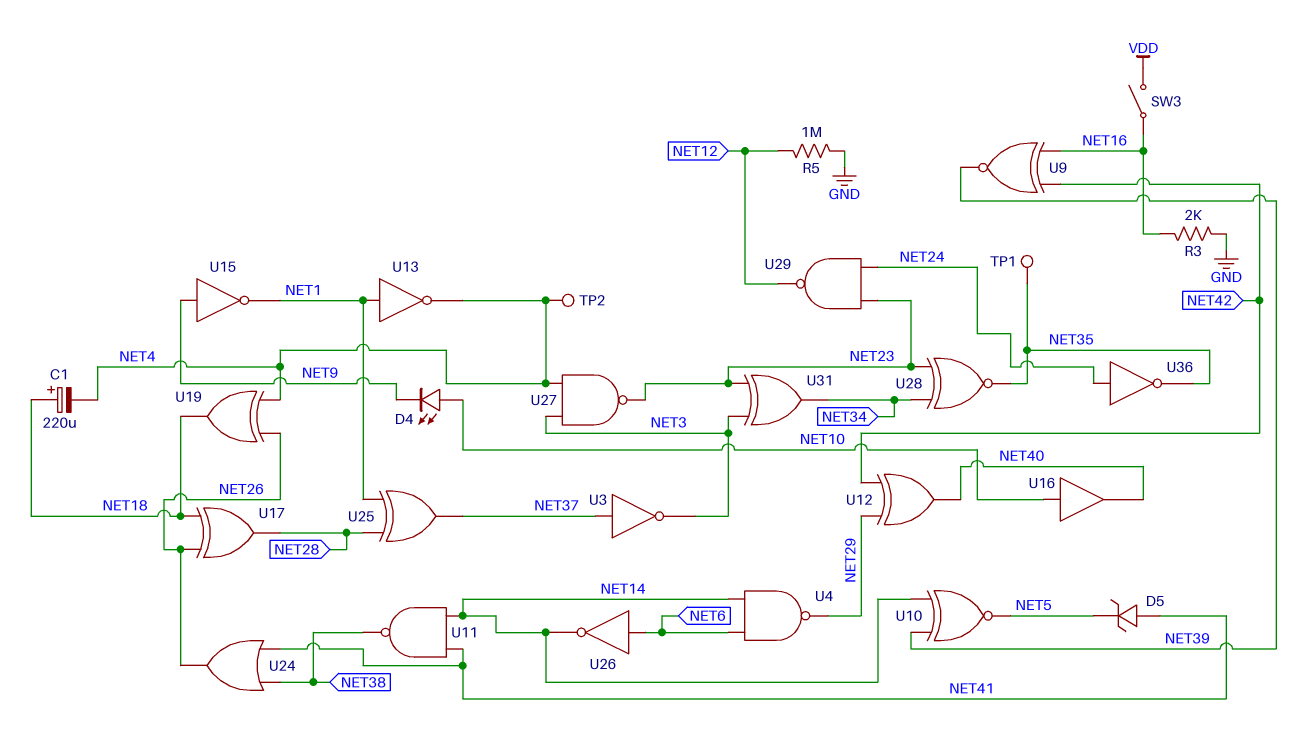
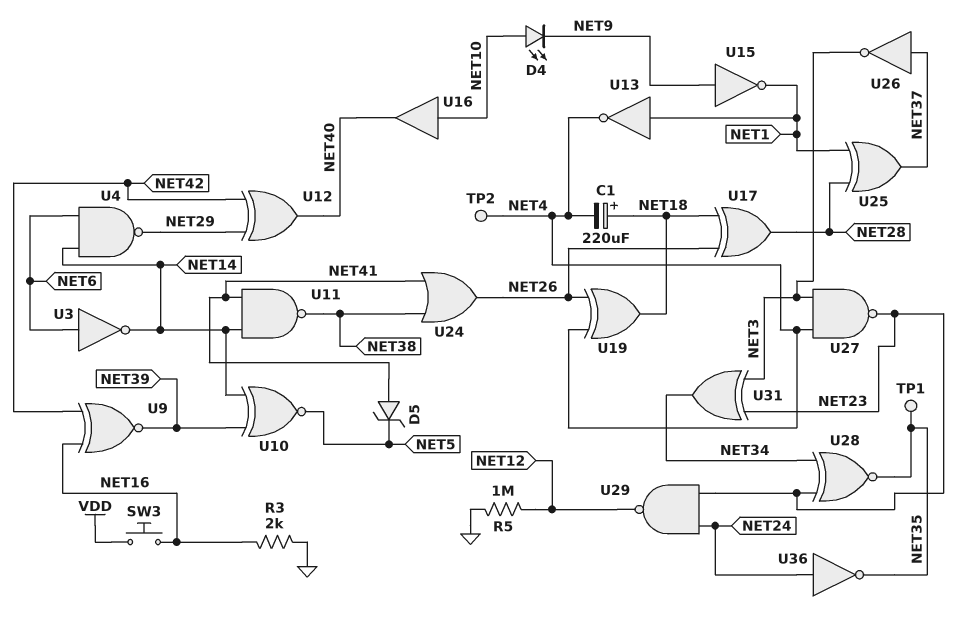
SW3: switch (NET16, VDD) -> button (NET16, VDD)
U3: NOT (in NET37, out NET3) -> NOT (in NET6, out NET14)
U26: NOT (in NET6, out NET14) -> NOT (in NET37, out NET3)

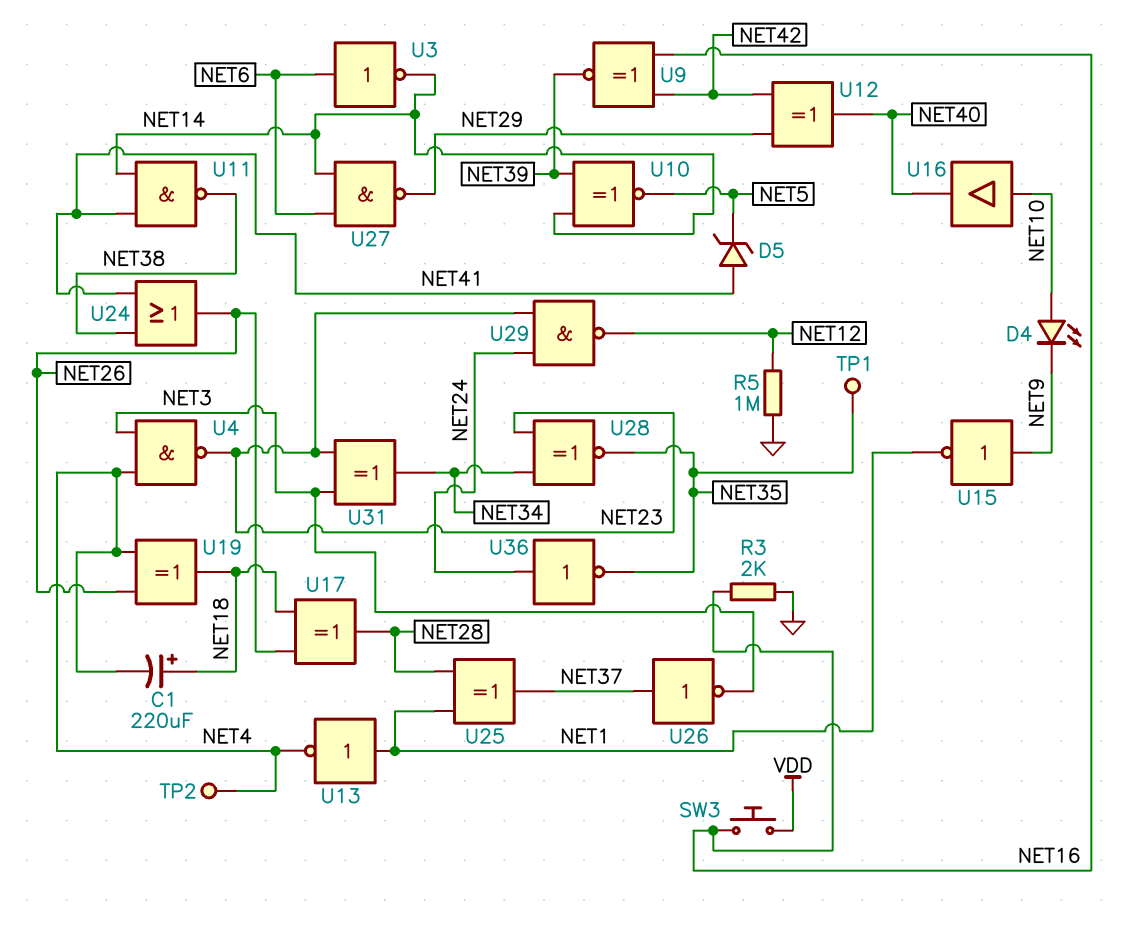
U4: NAND (in NET6, in NET14, out NET29) -> NAND (in NET3, in NET4, out NET23)
U27: NAND (in NET3, in NET4, out NET23) -> NAND (in NET6, in NET14, out NET29)

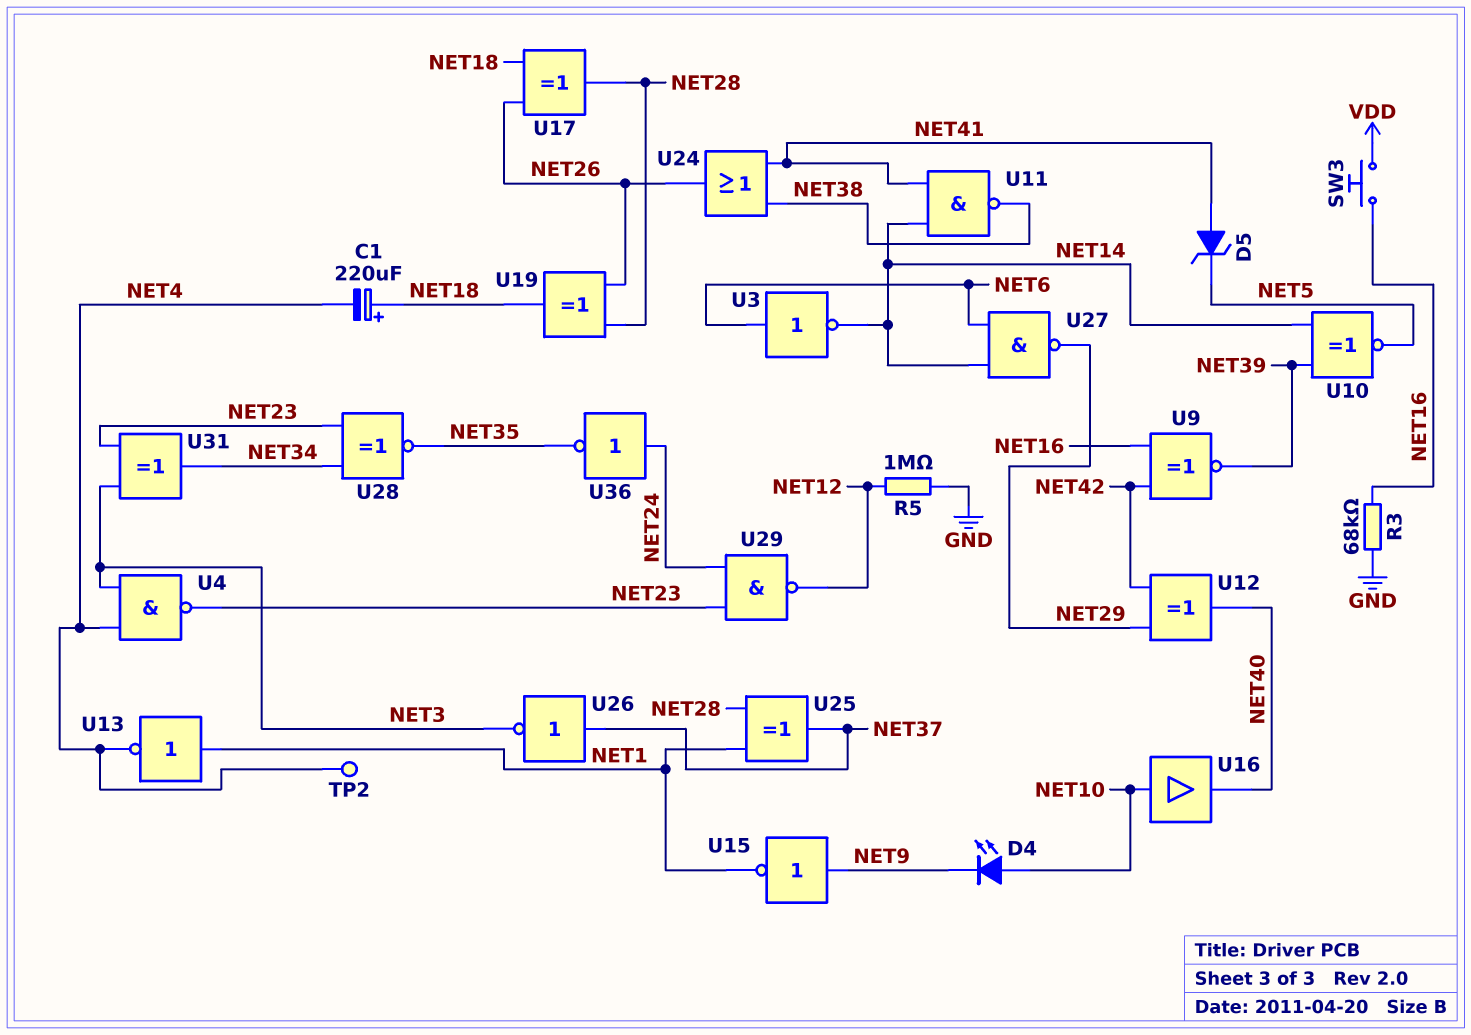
R3: 2k (GND, NET16) -> 68k (GND, NET16)
TP1: test point (NET35) -> none
U19: XOR (in NET4, in NET26, out NET18) -> XOR (in NET26, in NET28, out NET18)

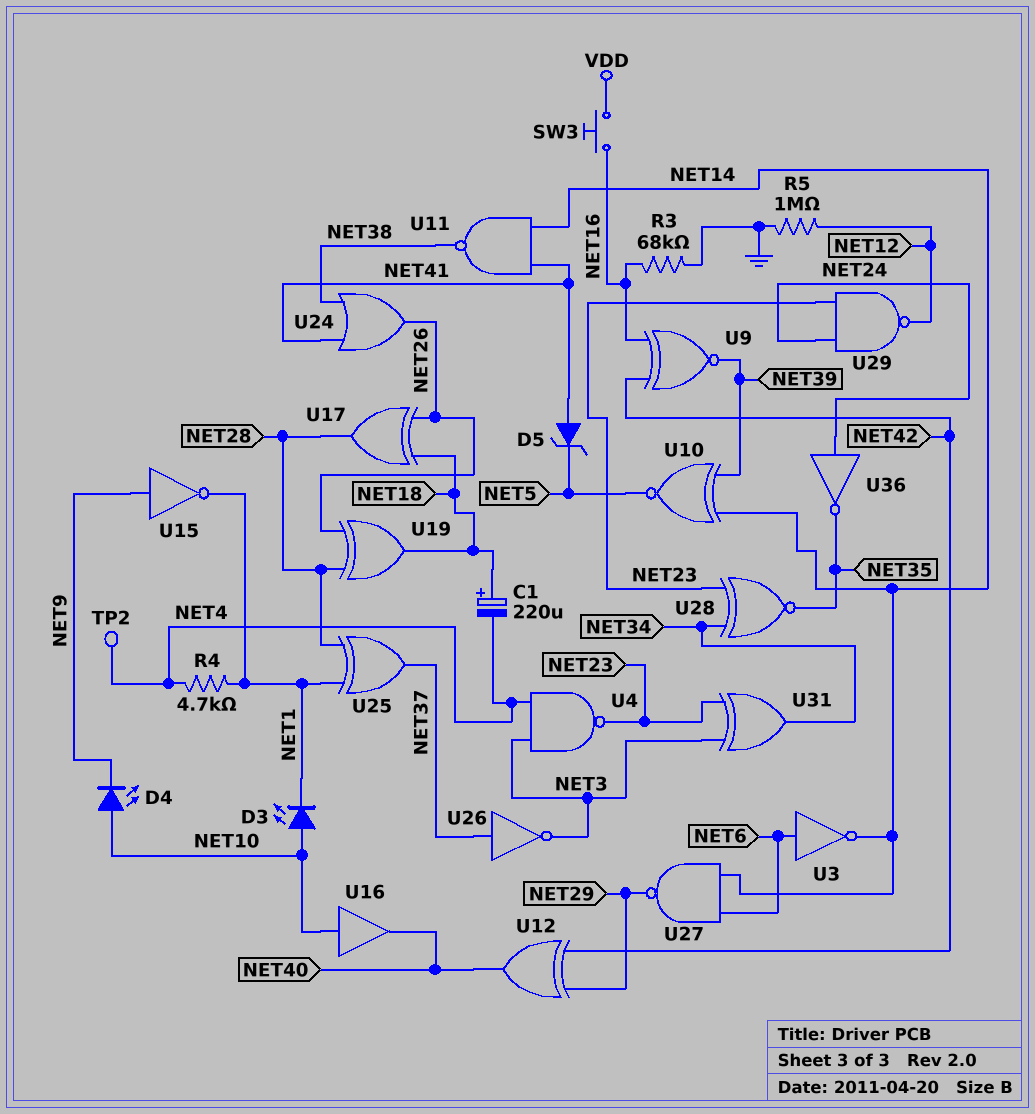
D3: none -> LED (A NET10, K NET1)
R4: none -> 4.7k (NET1, NET4)
U13: NOT (in NET1, out NET4) -> none

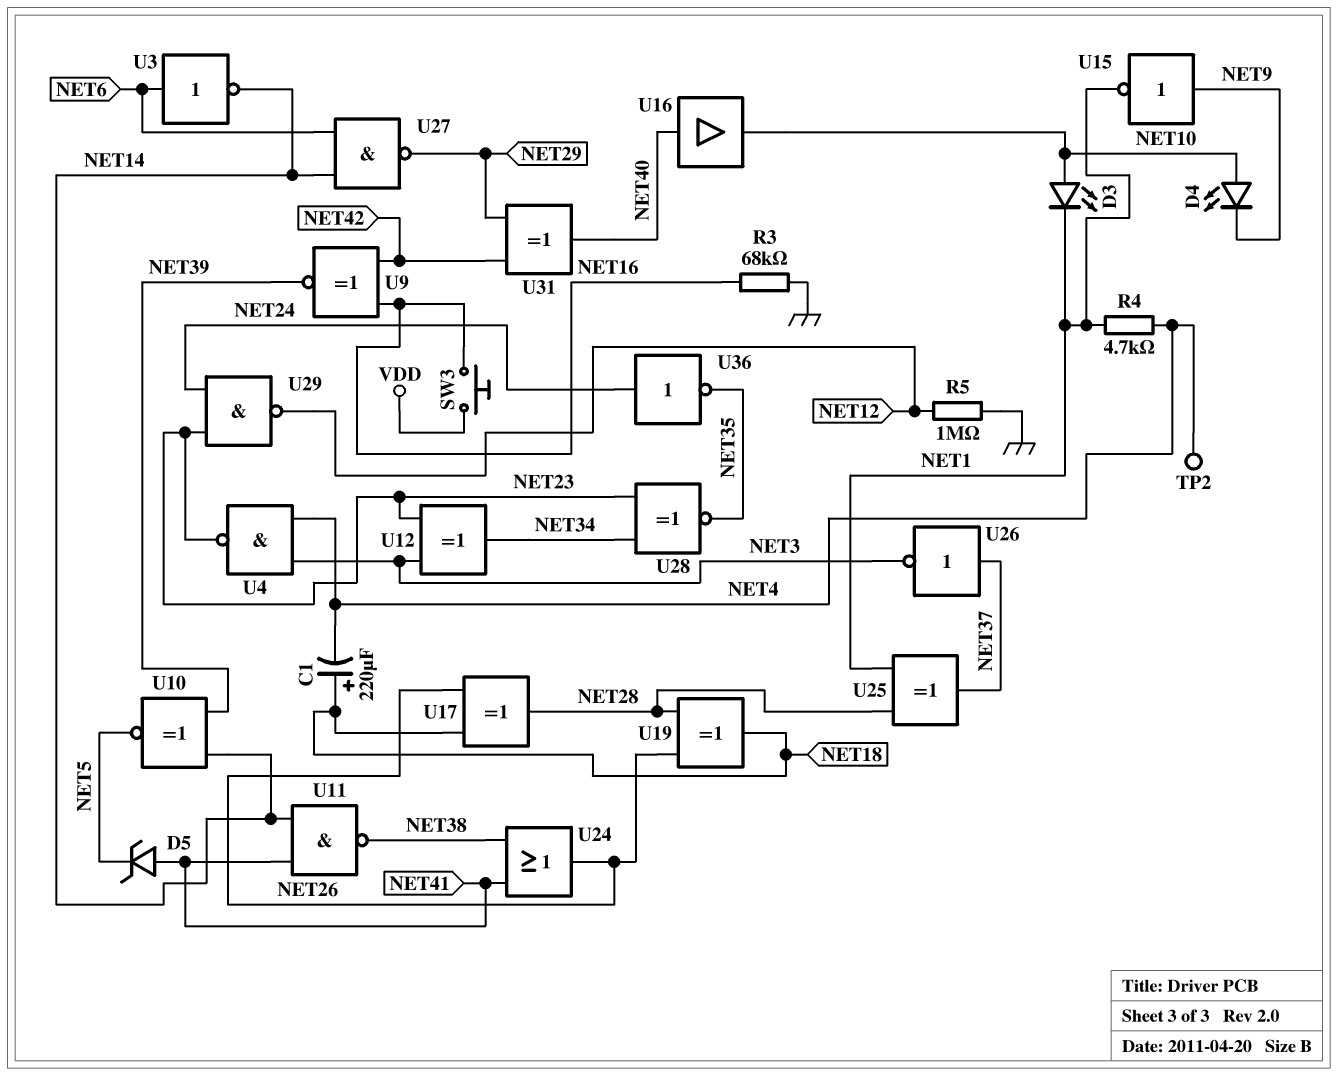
U12: XOR (in NET29, in NET42, out NET40) -> XOR (in NET3, in NET23, out NET34)
U16: buffer (in NET10, out NET40) -> buffer (in NET40, out NET10)
U31: XOR (in NET3, in NET23, out NET34) -> XOR (in NET29, in NET42, out NET40)

